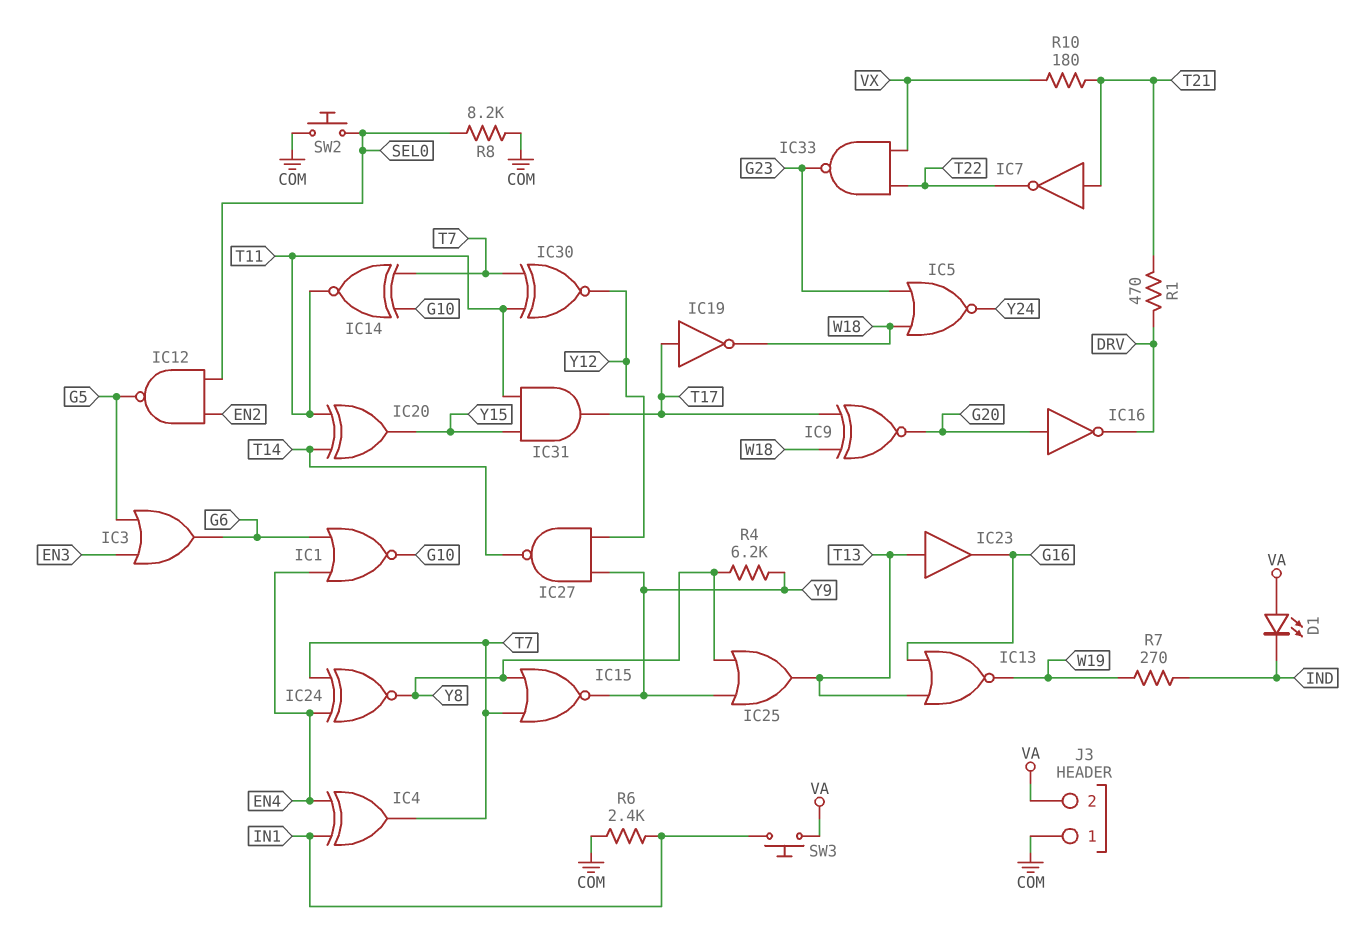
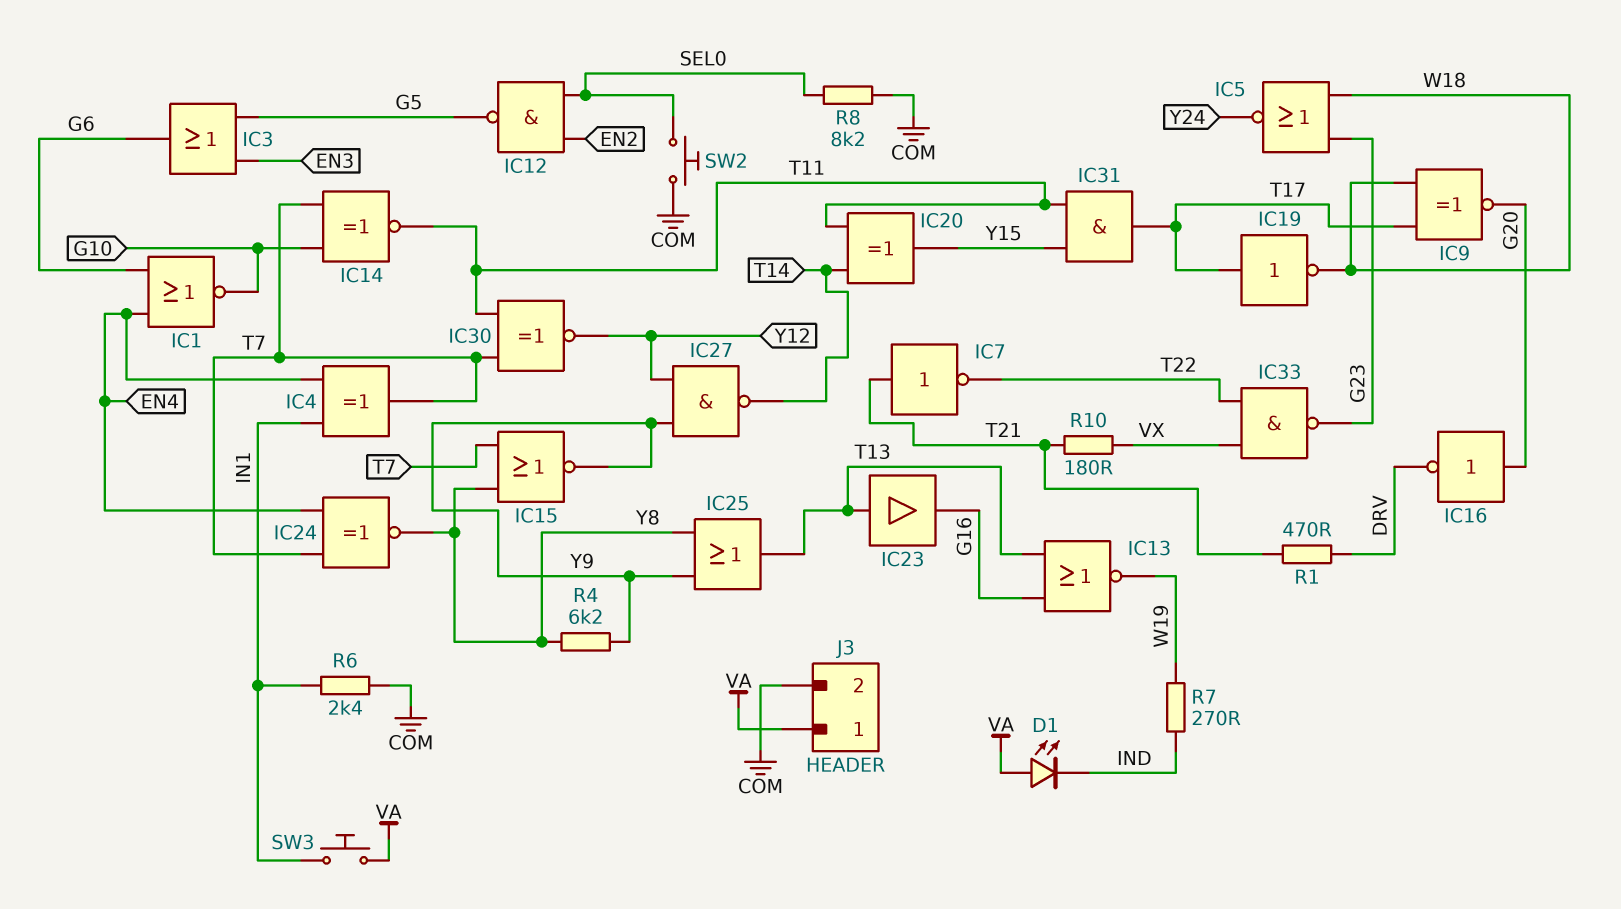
J3 pin 1: COM -> VA
J3 pin 2: VA -> COM

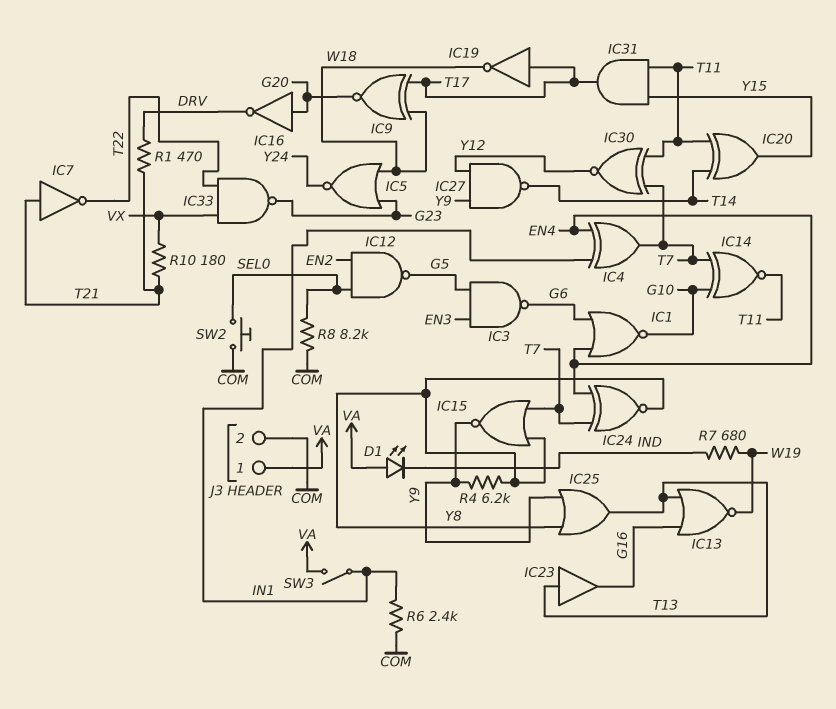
IC3: OR (in EN3, in G5, out G6) -> NAND (in EN3, in G5, out G6)
R7: 270 (IND, W19) -> 680 (IND, W19)
SW3: button (IN1, VA) -> switch (IN1, VA)

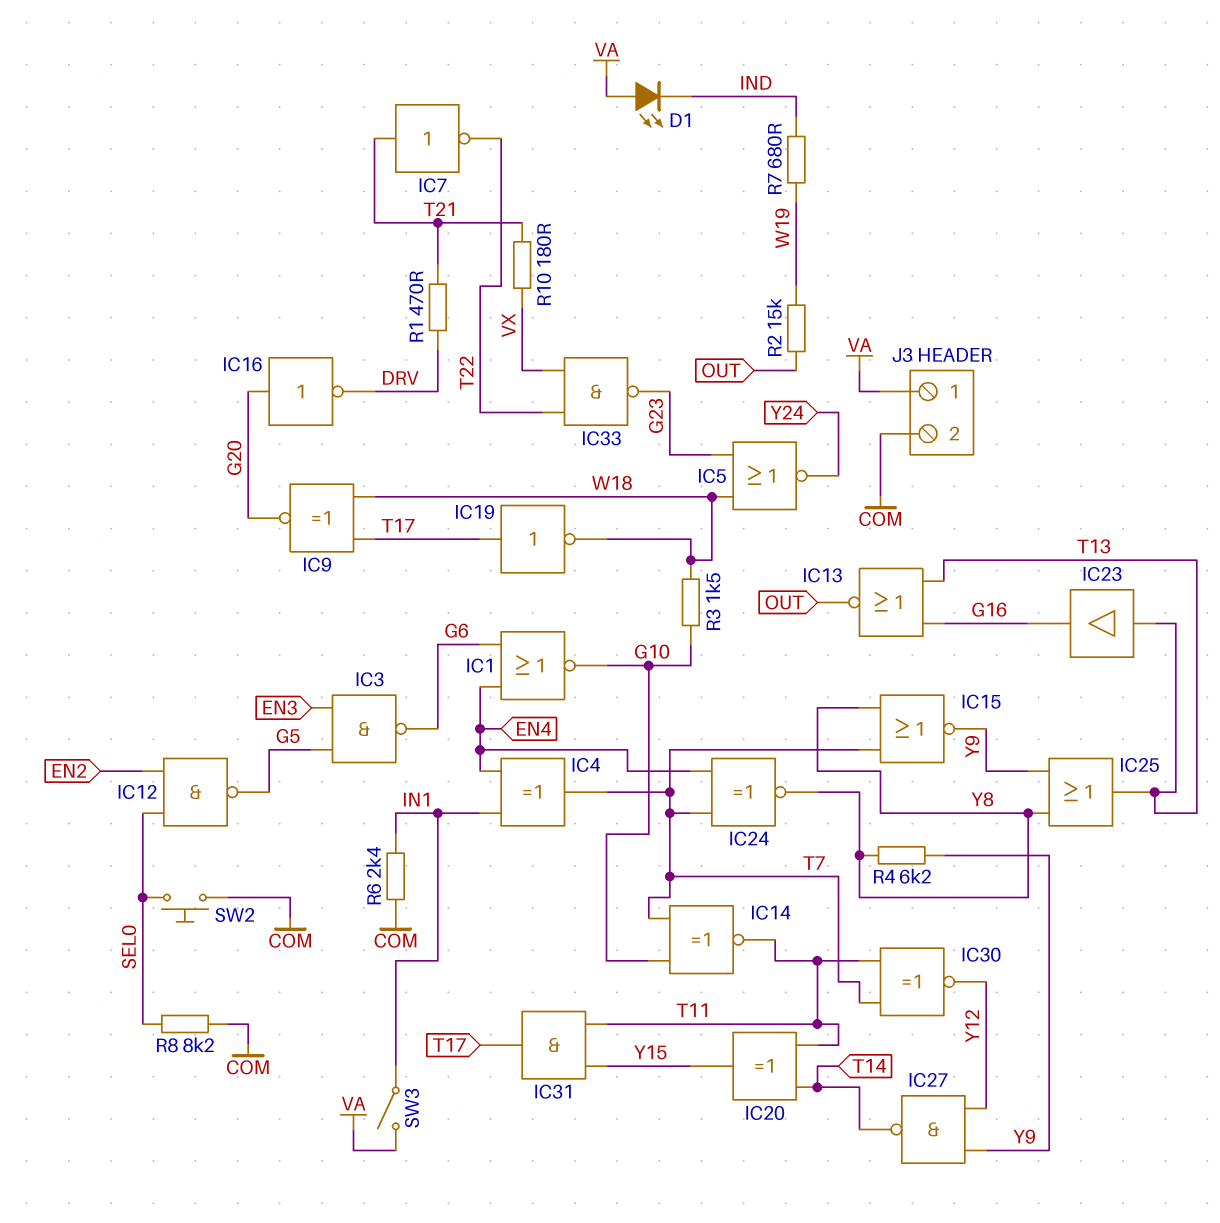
IC13: NOR (in G16, in T13, out W19) -> NOR (in G16, in T13, out OUT)
R2: none -> 15k (OUT, W19)
R3: none -> 1.5k (G10, W18)

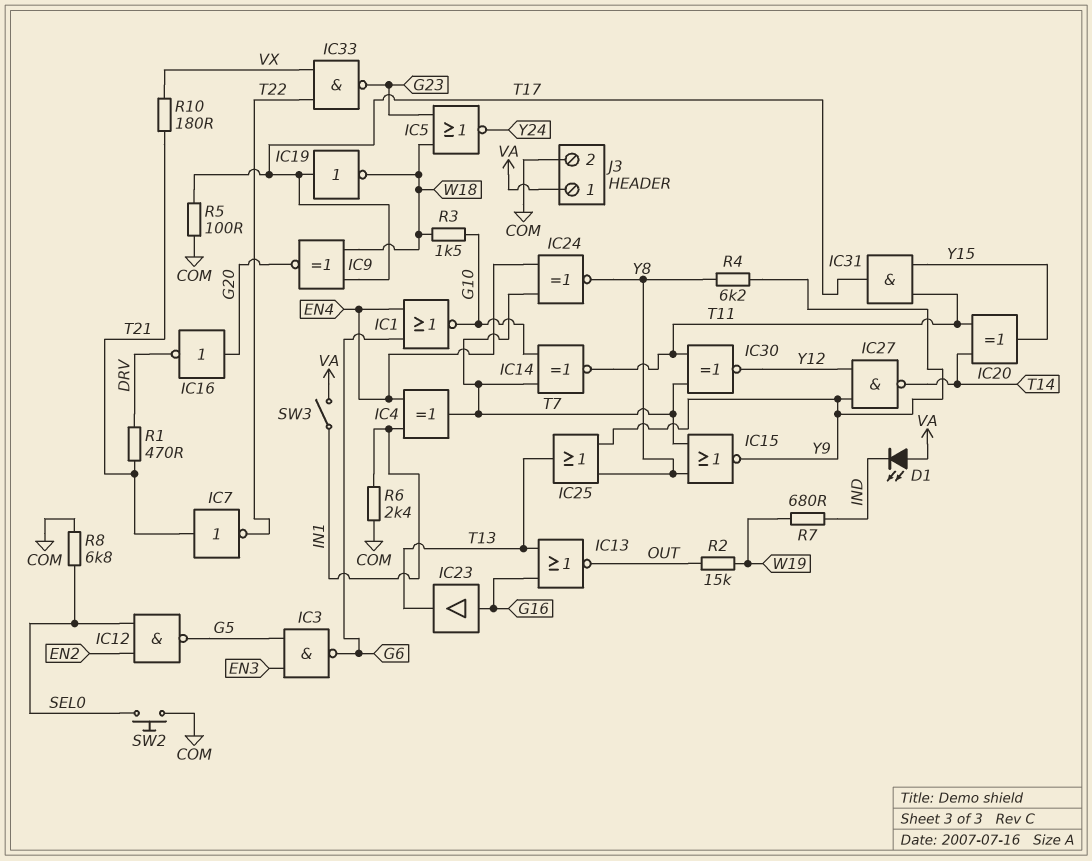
IC23: buffer (in T13, out G16) -> buffer (in G16, out T13)
R5: none -> 100 (COM, T17)
R8: 8.2k (COM, SEL0) -> 6.8k (COM, SEL0)

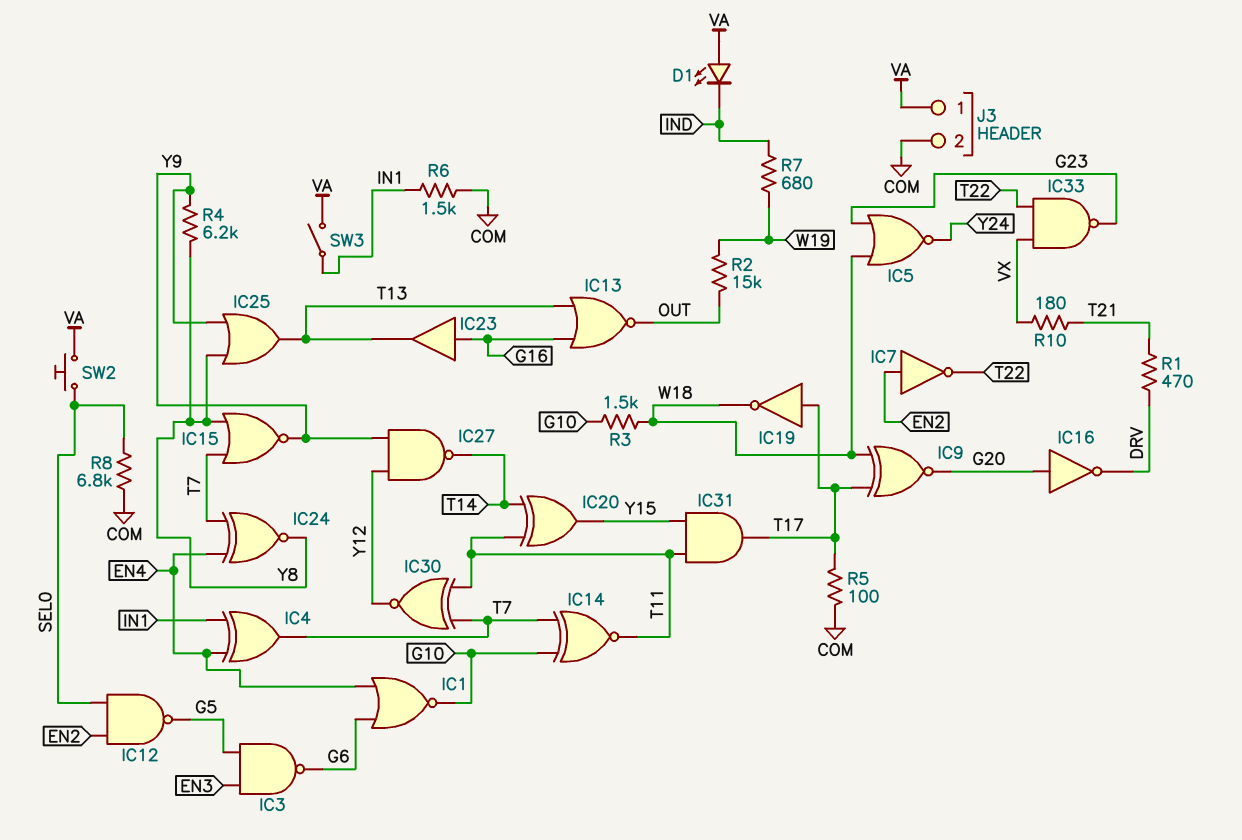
IC7: NOT (in T21, out T22) -> NOT (in EN2, out T22)
R6: 2.4k (COM, IN1) -> 1.5k (COM, IN1)
SW2: button (COM, SEL0) -> button (SEL0, VA)

